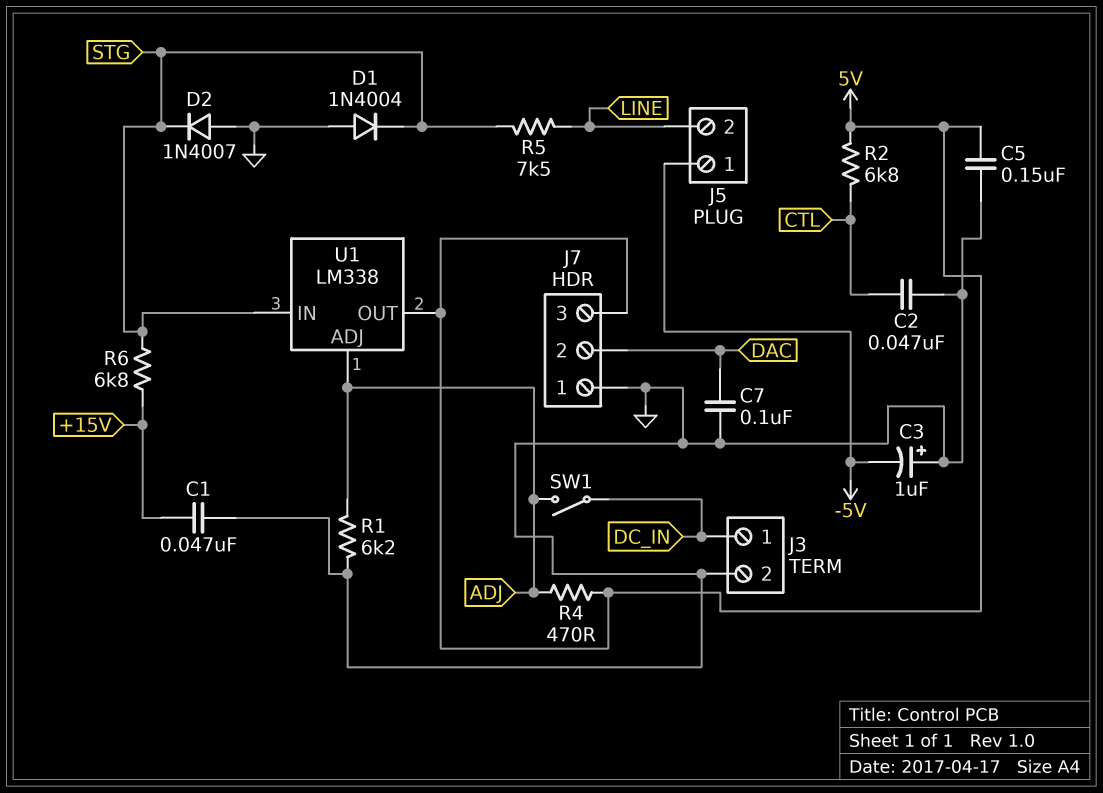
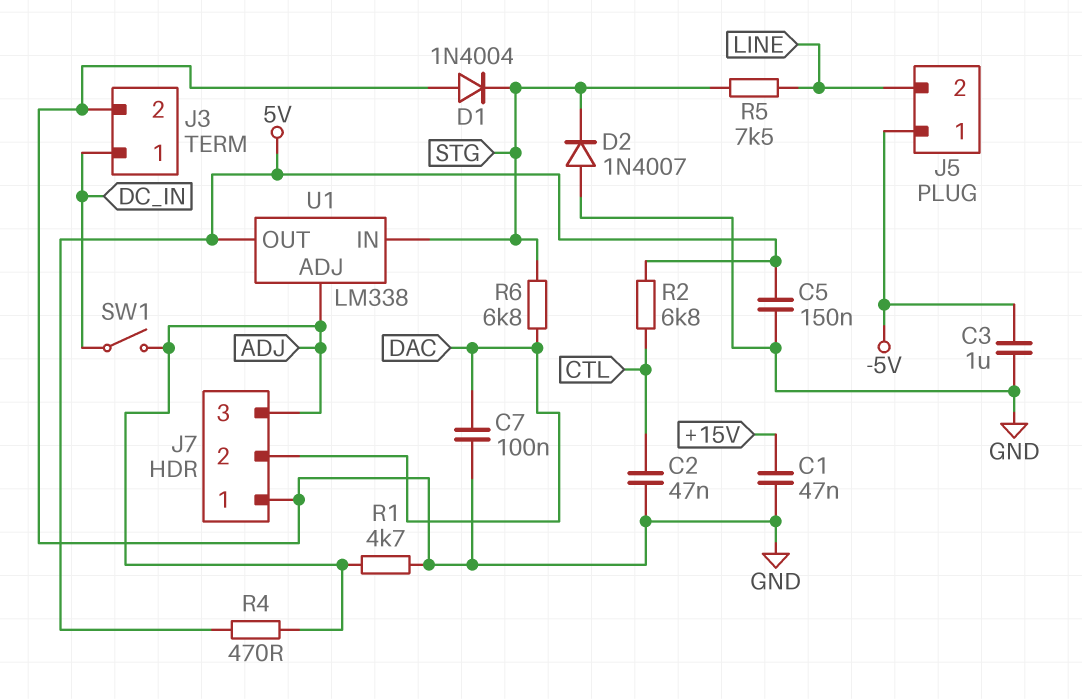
C3: 1uF (plus GND, minus -5V) -> 1uF (-5V, GND)
J7 pin 3: 5V -> ADJ
R1: 6.2k (ADJ, GND) -> 4.7k (ADJ, GND)
R6: 6.8k (+15V, STG) -> 6.8k (DAC, STG)

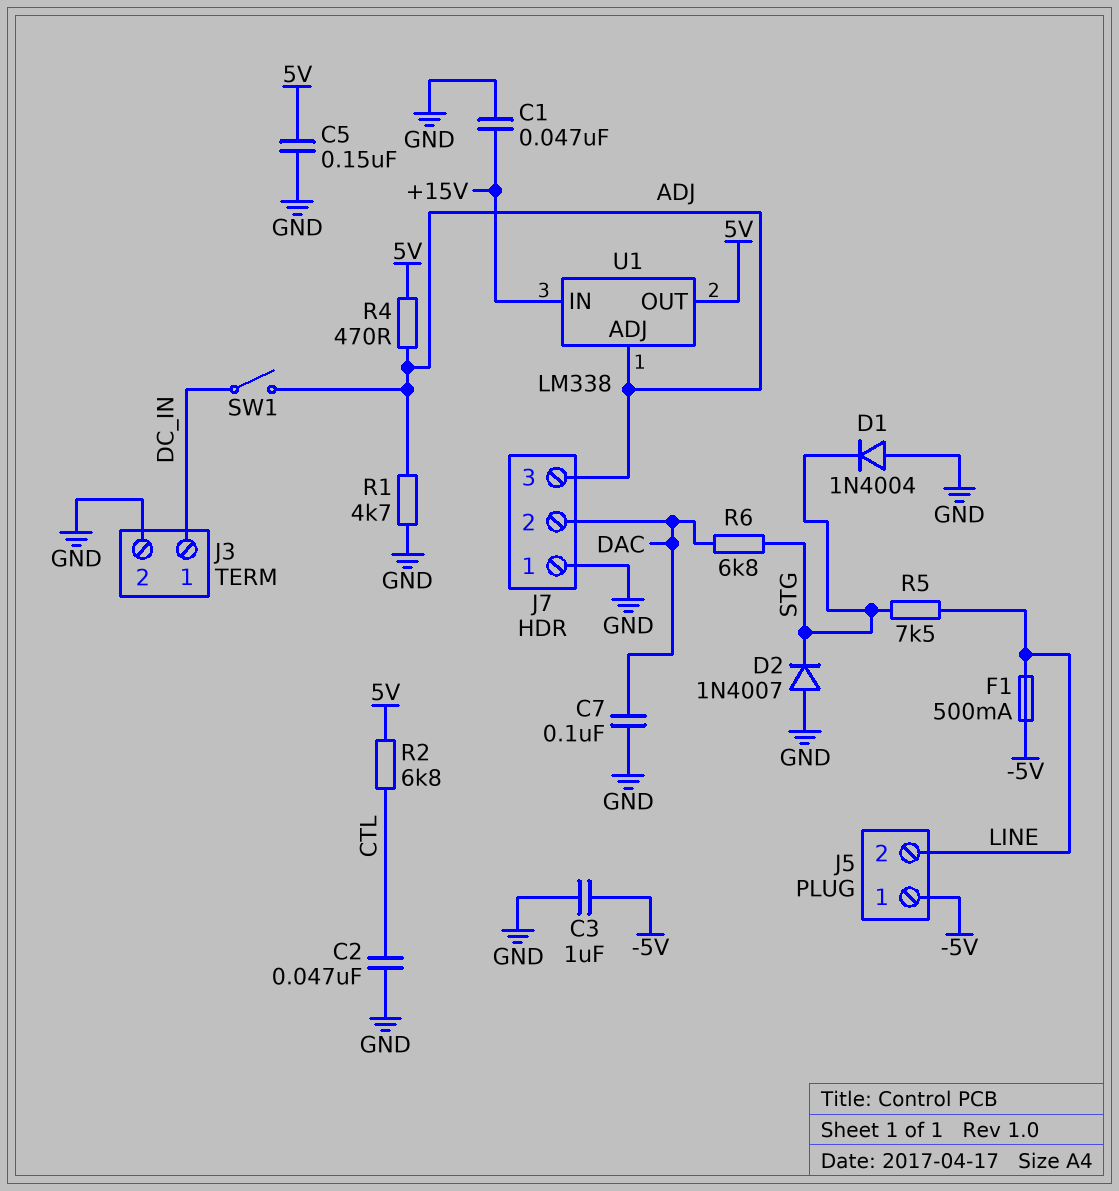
F1: none -> 500mA (-5V, LINE)
U1 pin IN: STG -> +15V

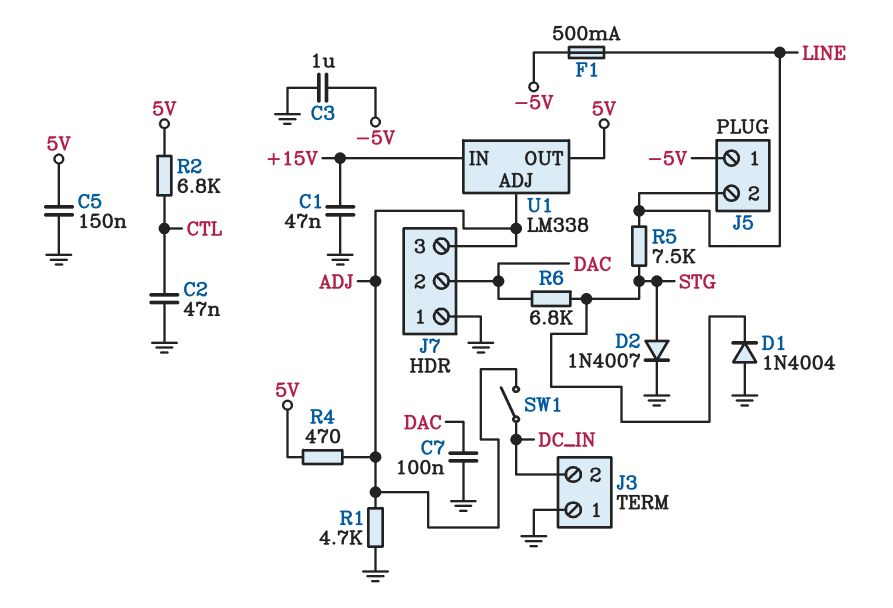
D2: diode 1N4007 (A GND, K STG) -> diode 1N4007 (A STG, K GND)
J3 pin 1: DC_IN -> GND
J3 pin 2: GND -> DC_IN

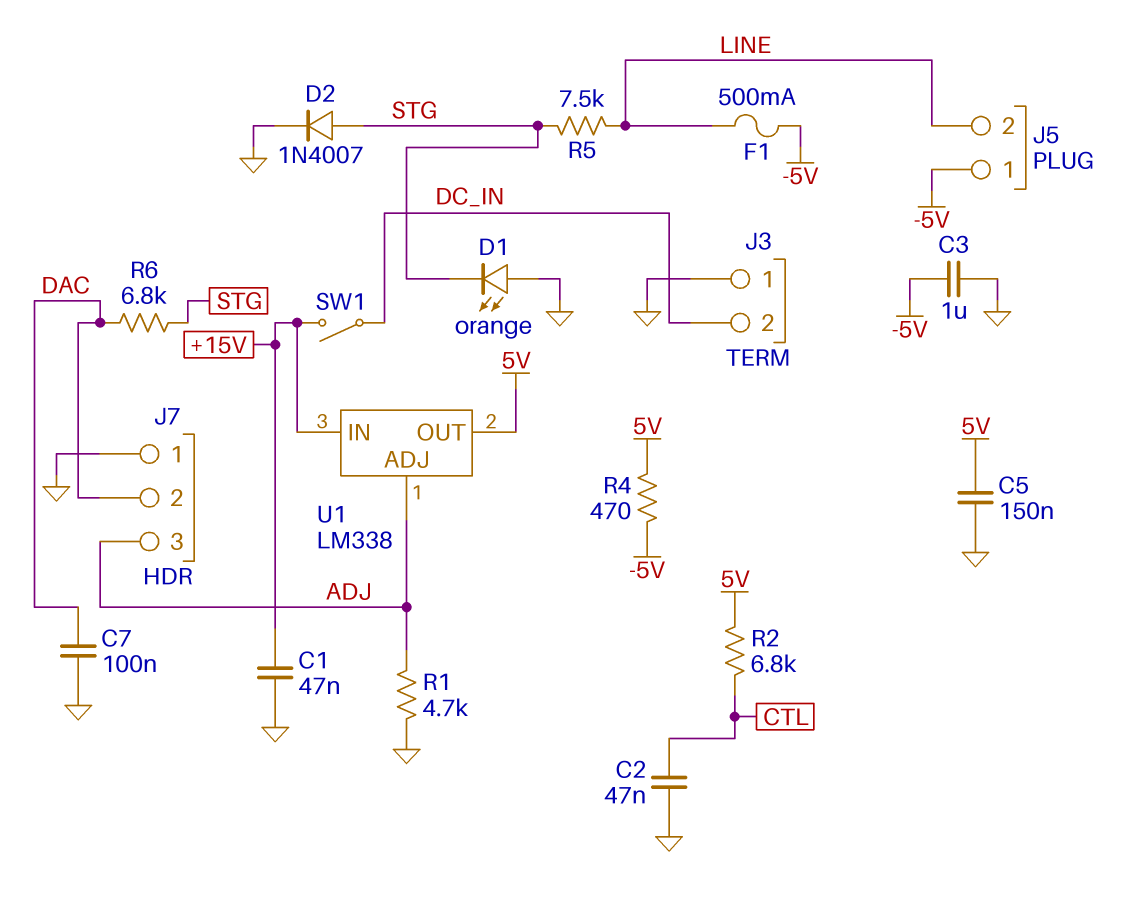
D1: diode 1N4004 (A GND, K STG) -> LED orange (A GND, K STG)
R4: 470 (5V, ADJ) -> 470 (-5V, 5V)
SW1: switch (ADJ, DC_IN) -> switch (+15V, DC_IN)

